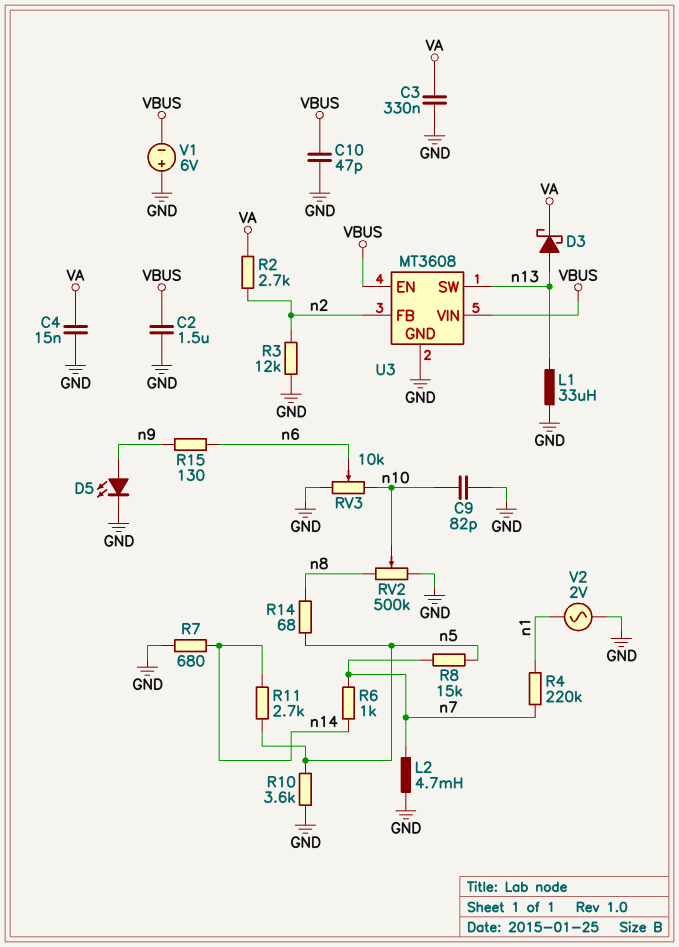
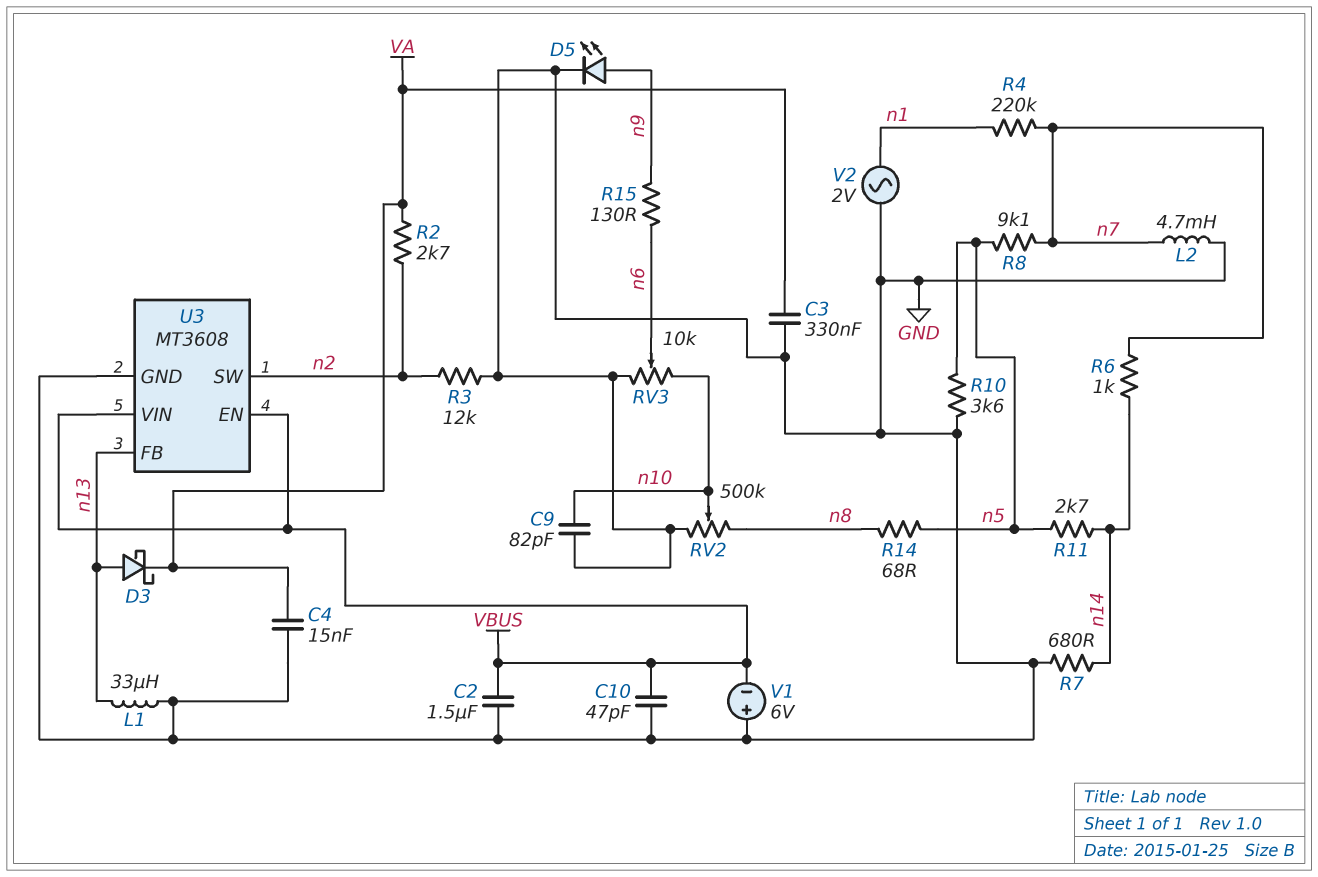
R8: 15k (n5, n7) -> 9.1k (n5, n7)
U3 pin FB: n2 -> n13
U3 pin SW: n13 -> n2

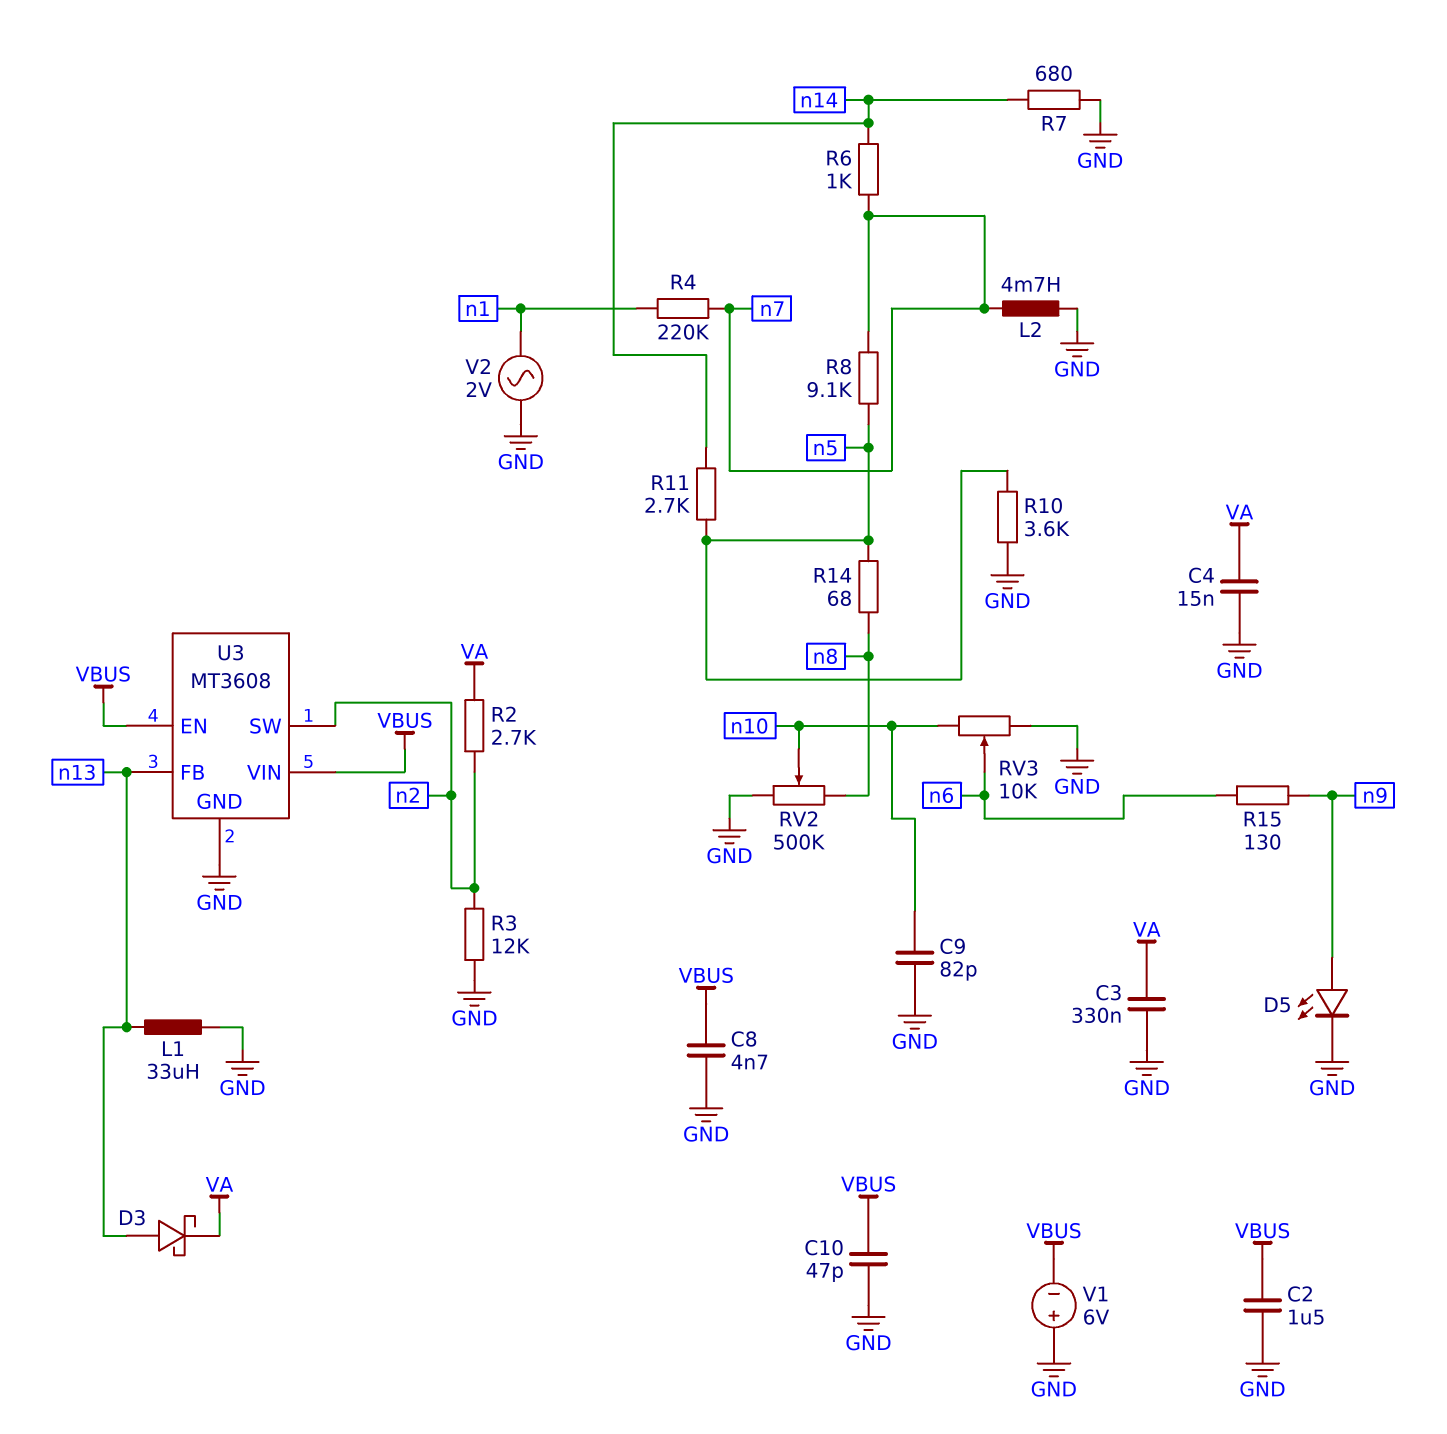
C8: none -> 4.7nF (GND, VBUS)

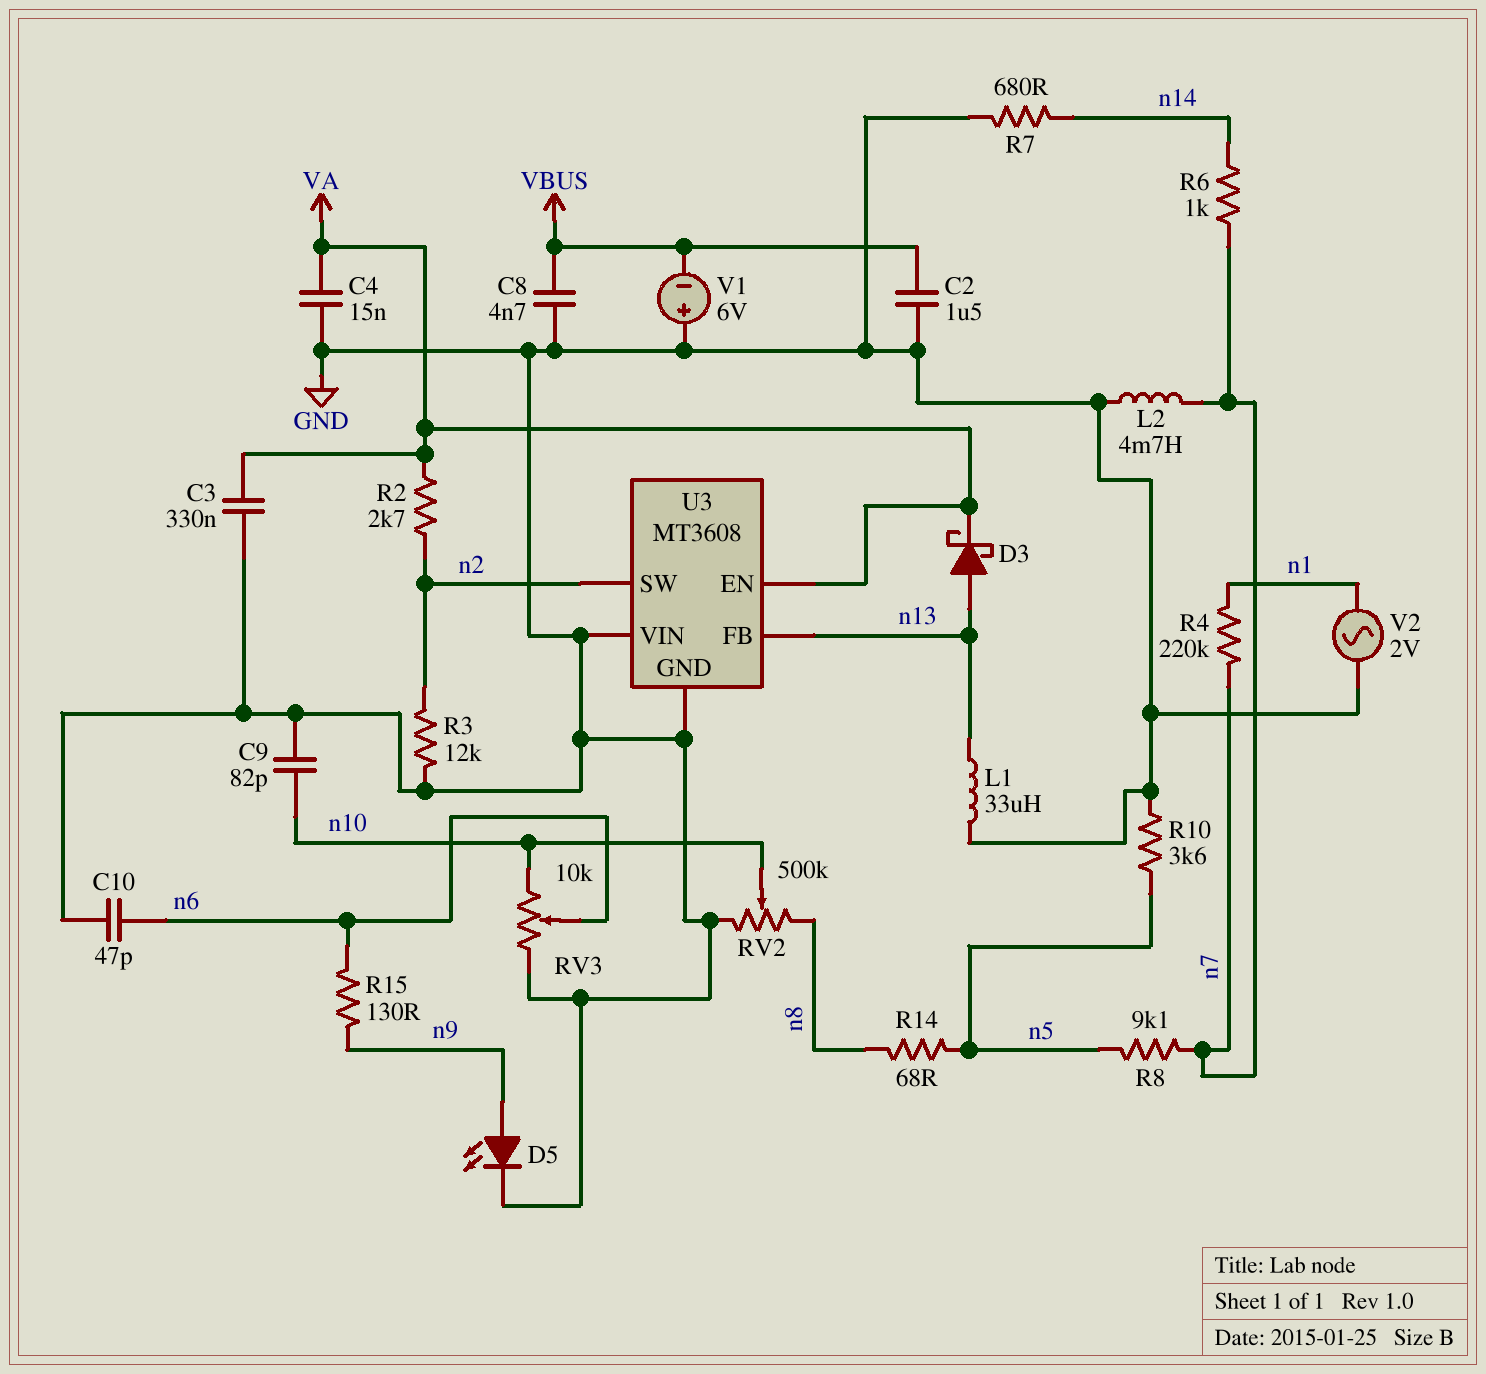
C10: 47pF (GND, VBUS) -> 47pF (GND, n6)
R11: 2.7k (n5, n14) -> none
U3 pin EN: VBUS -> VA
U3 pin VIN: VBUS -> GND

